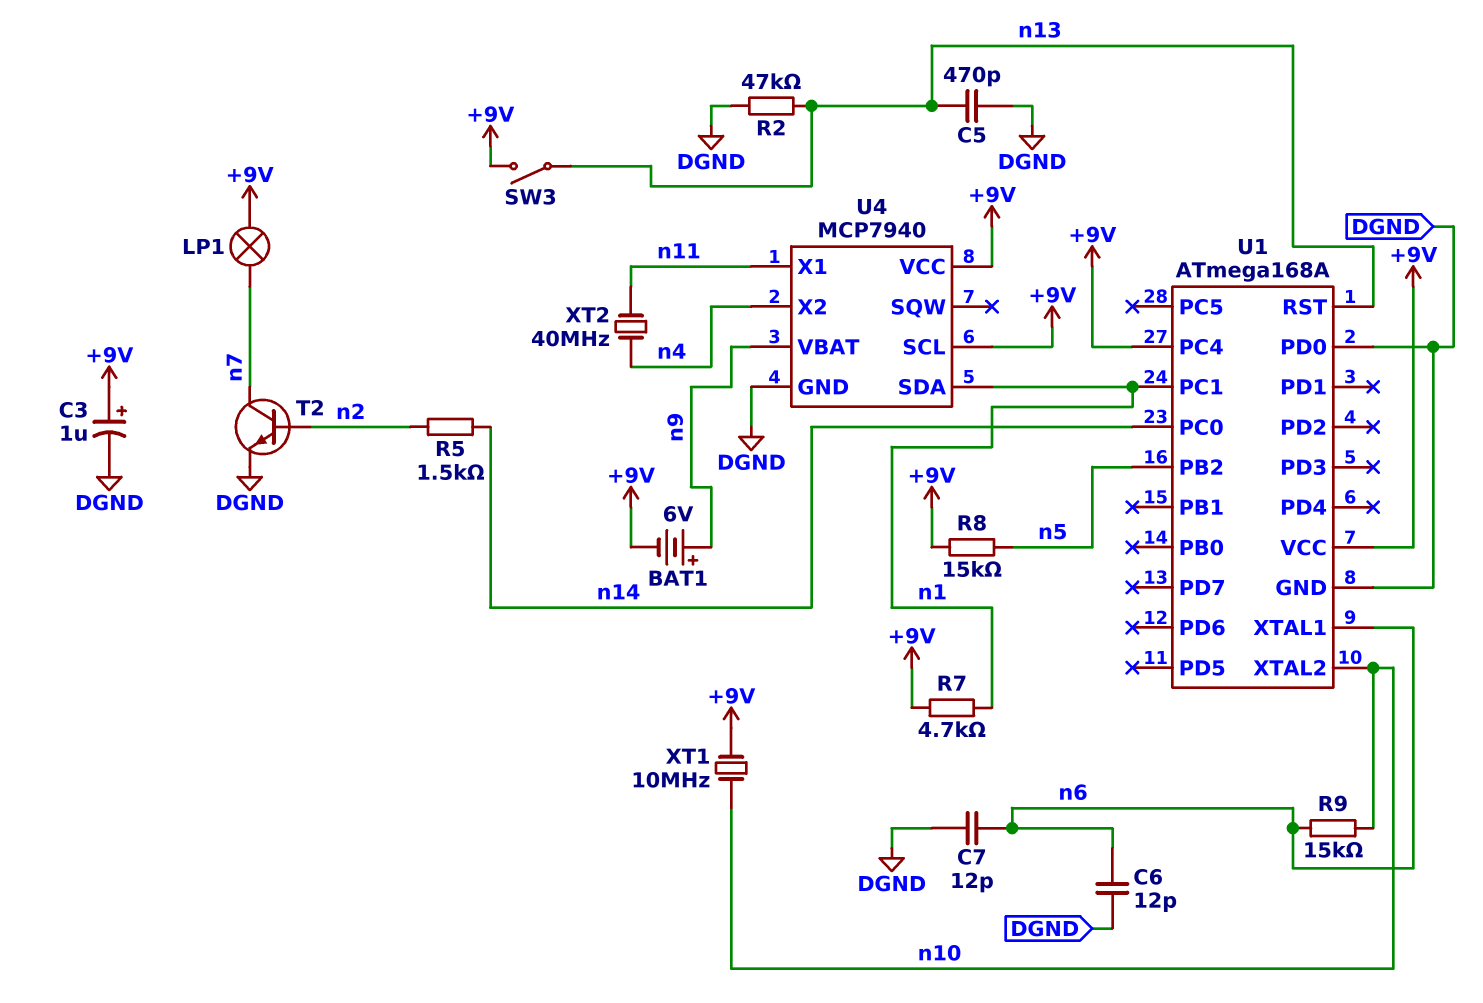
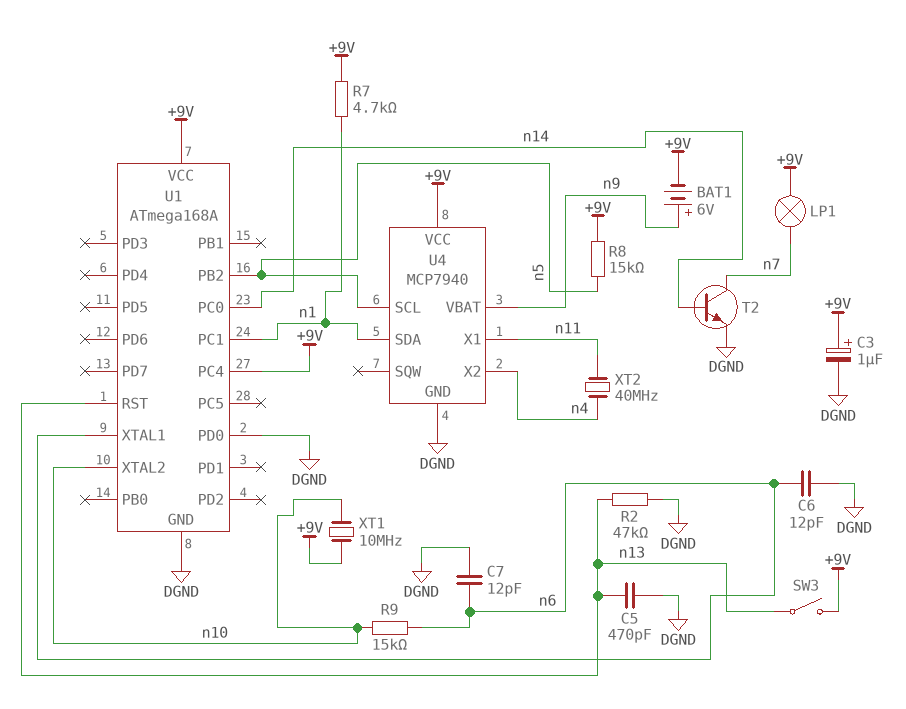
R5: 1.5k (n2, n14) -> none
T2: NPN (B n2, C n7, E DGND) -> NPN (B n14, C n7, E DGND)
U4 pin SCL: +9V -> n5

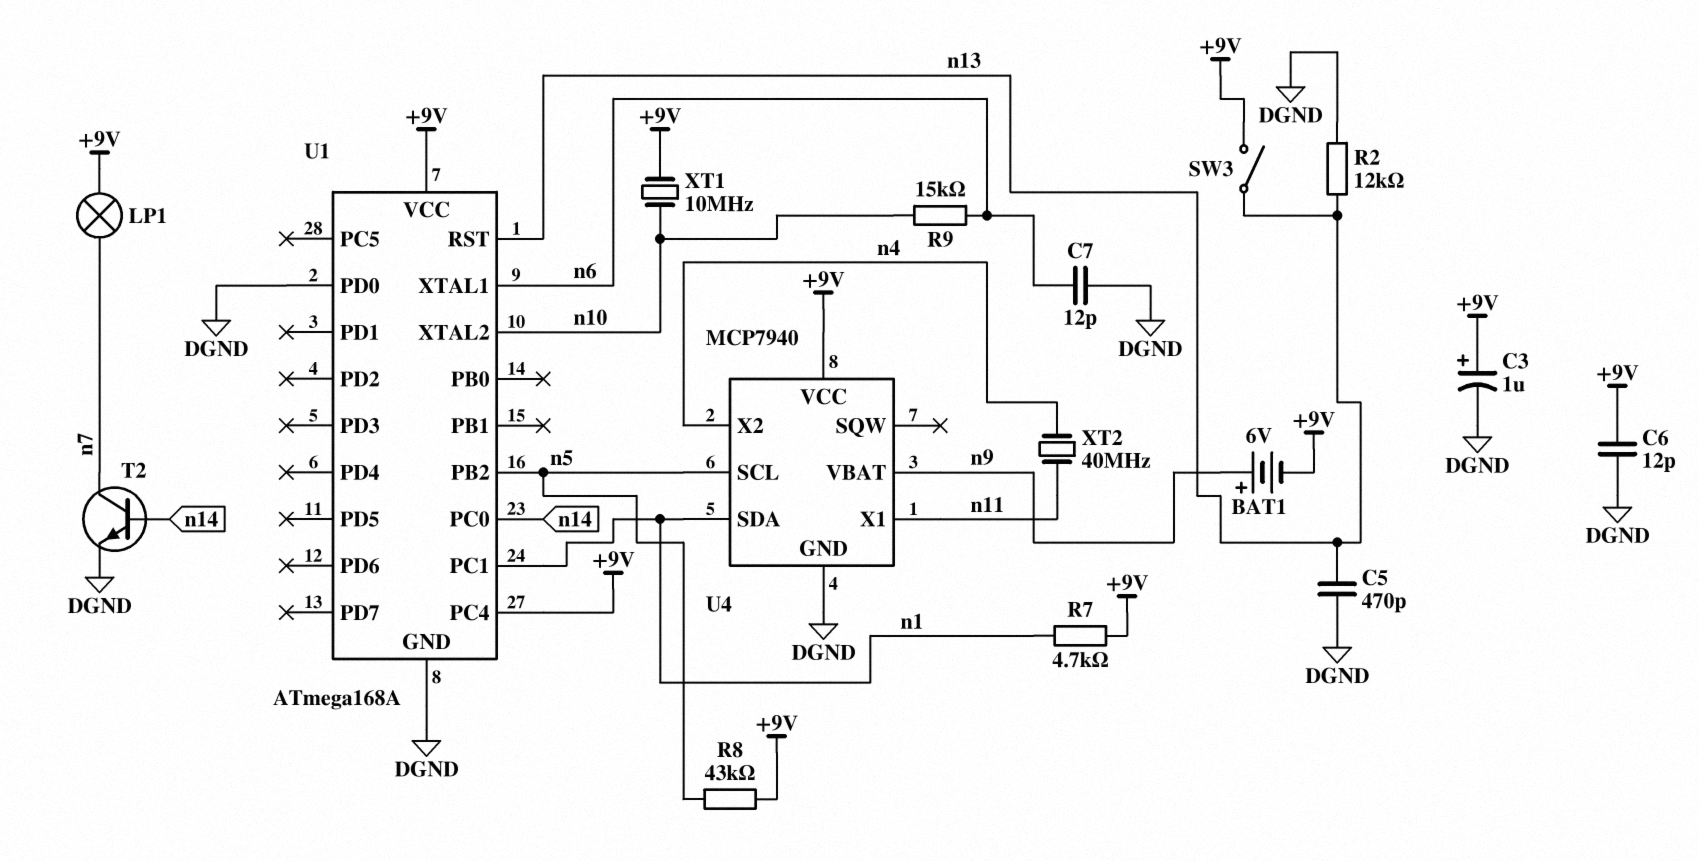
C6: 12pF (DGND, n6) -> 12pF (+9V, DGND)
R2: 47k (DGND, n13) -> 12k (DGND, n13)
R8: 15k (+9V, n5) -> 43k (+9V, n5)

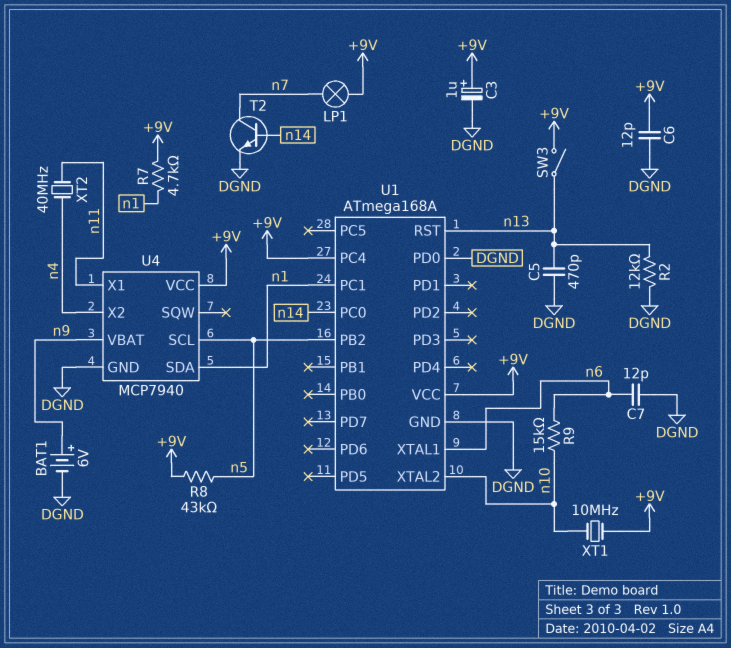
BAT1: 6V (plus n9, minus +9V) -> 6V (plus n9, minus DGND)

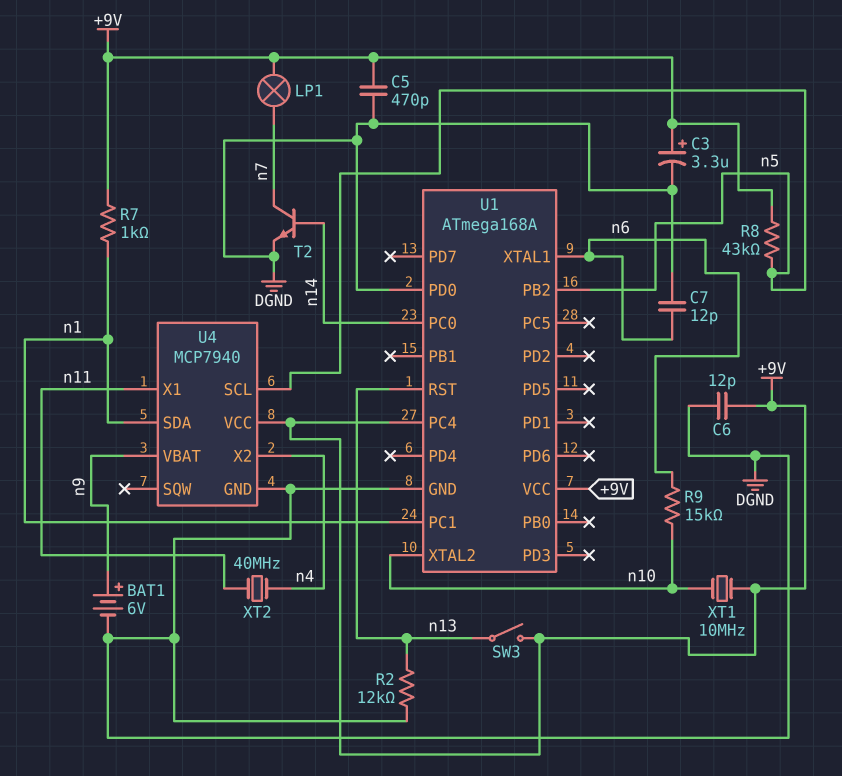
C3: 1uF (plus +9V, minus DGND) -> 3.3uF (plus +9V, minus DGND)
C5: 470pF (DGND, n13) -> 470pF (+9V, DGND)
R7: 4.7k (+9V, n1) -> 1k (+9V, n1)

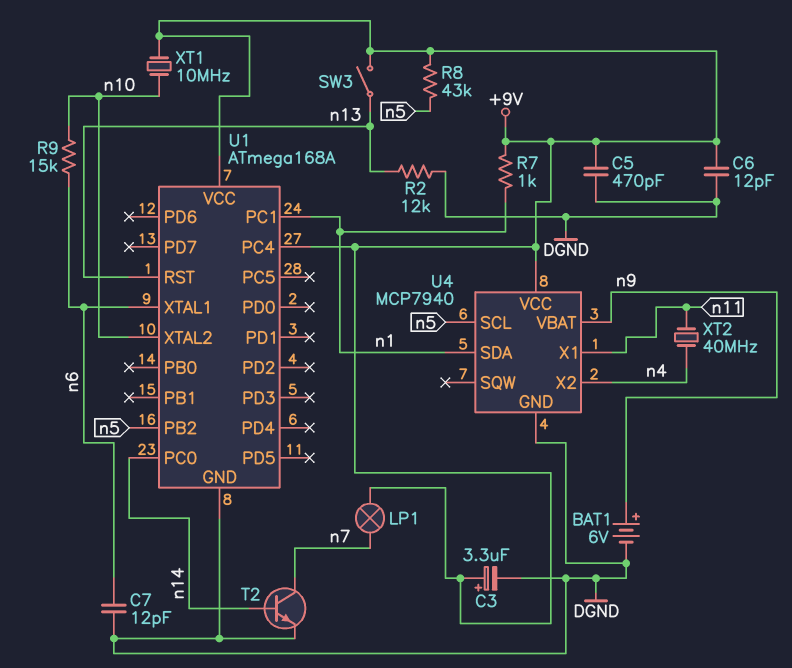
U1 pin PD0: DGND -> none

